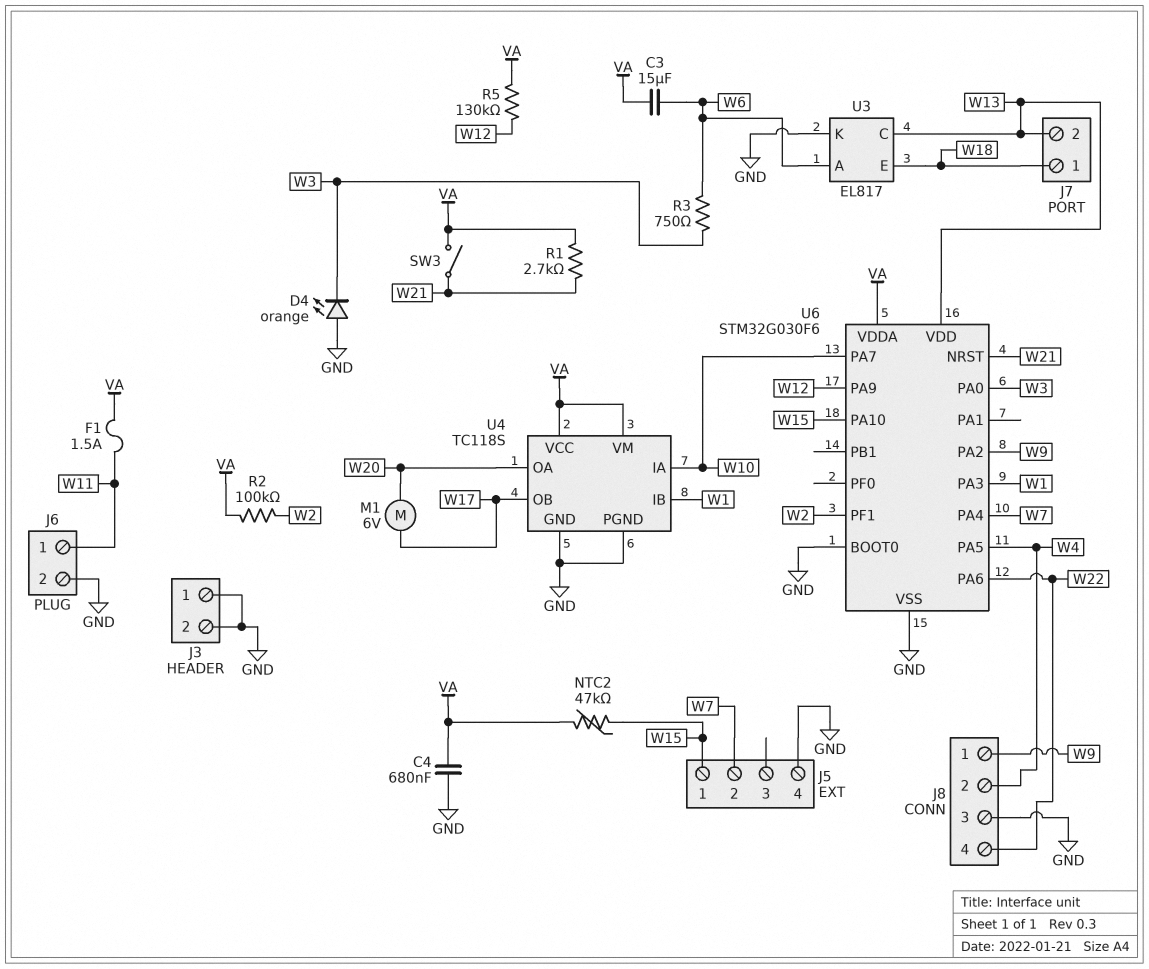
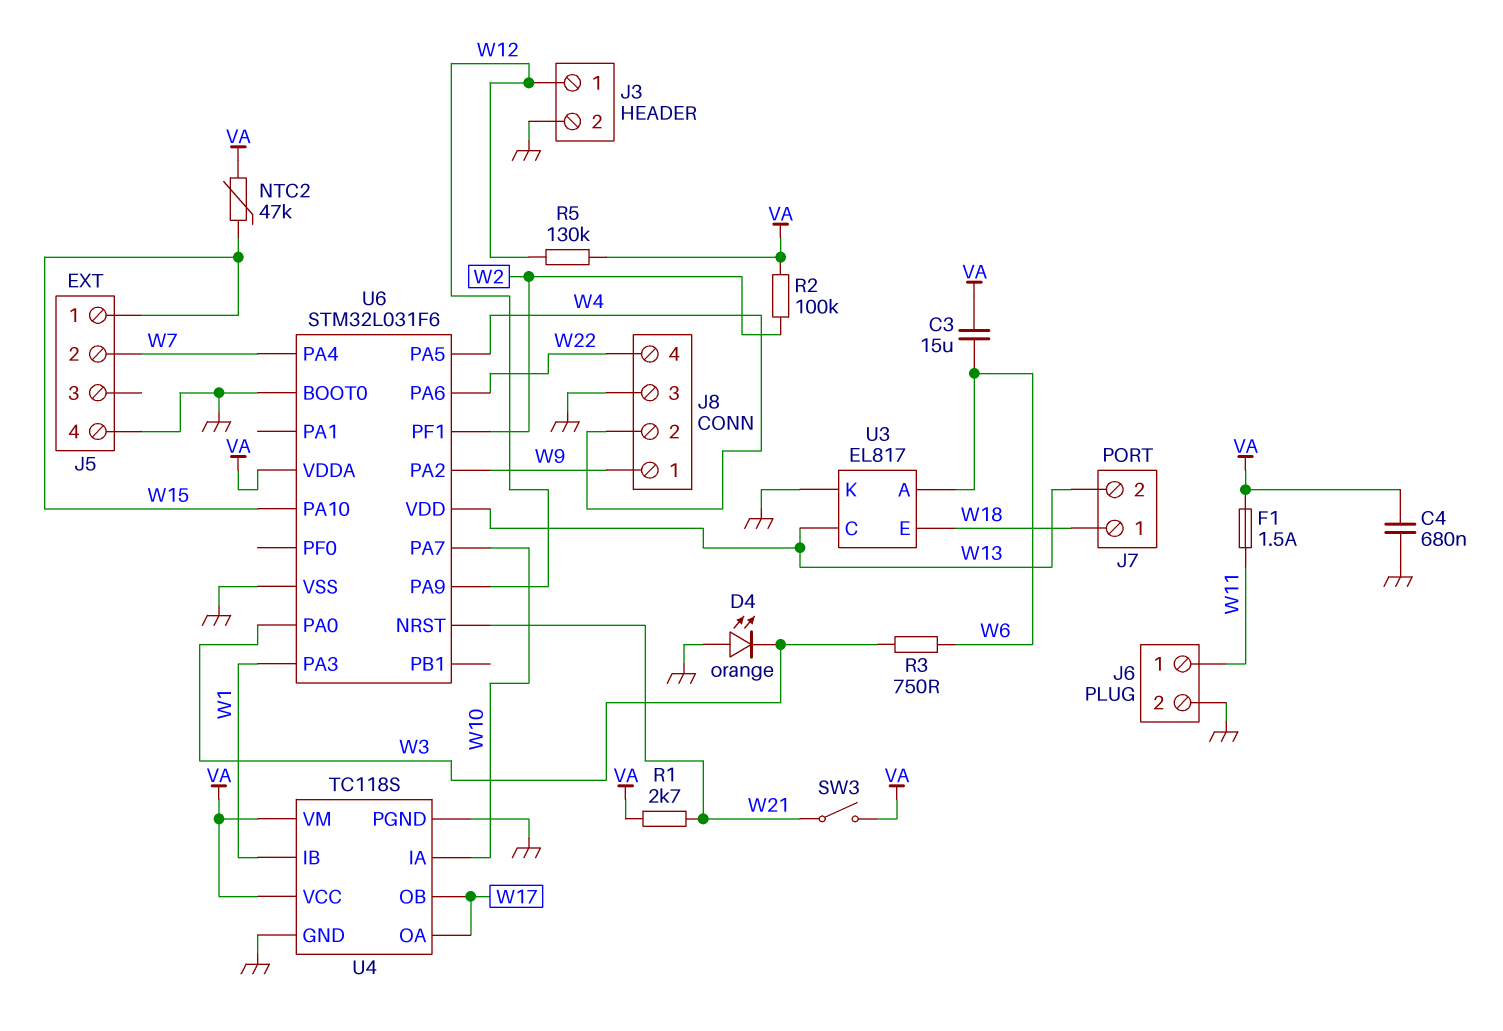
J3 pin 1: GND -> W12
M1: motor 6V (W17, W20) -> none
U4 pin OA: W20 -> W17
U6: STM32G030F6 -> STM32L031F6

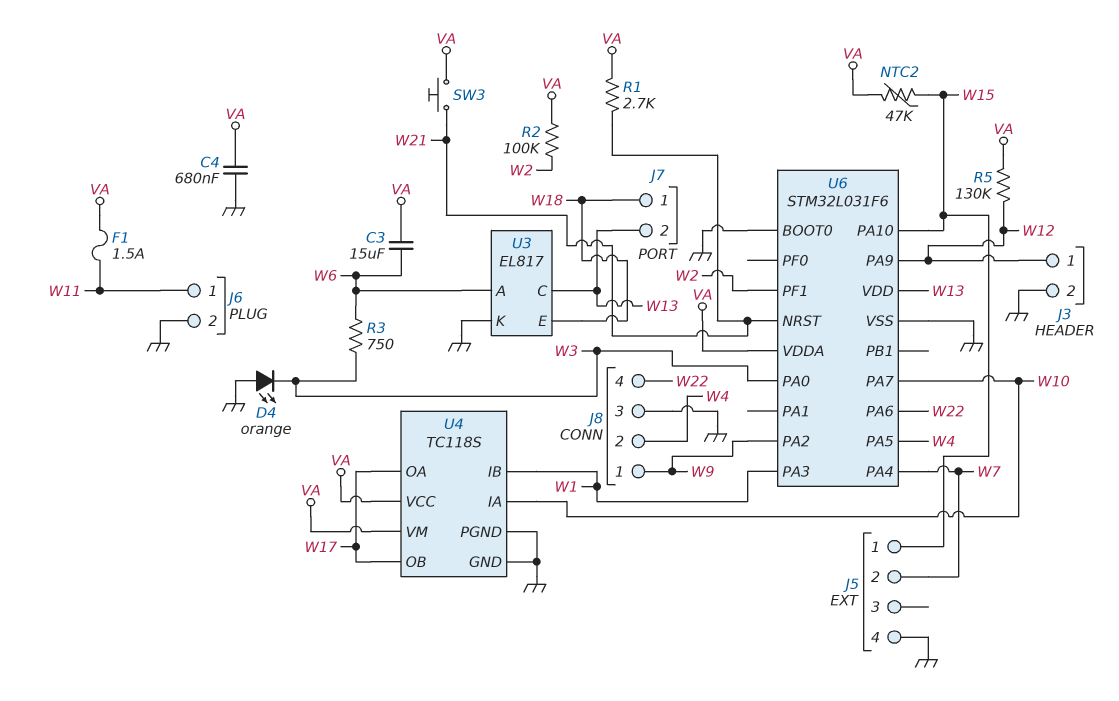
SW3: switch (VA, W21) -> button (VA, W21)

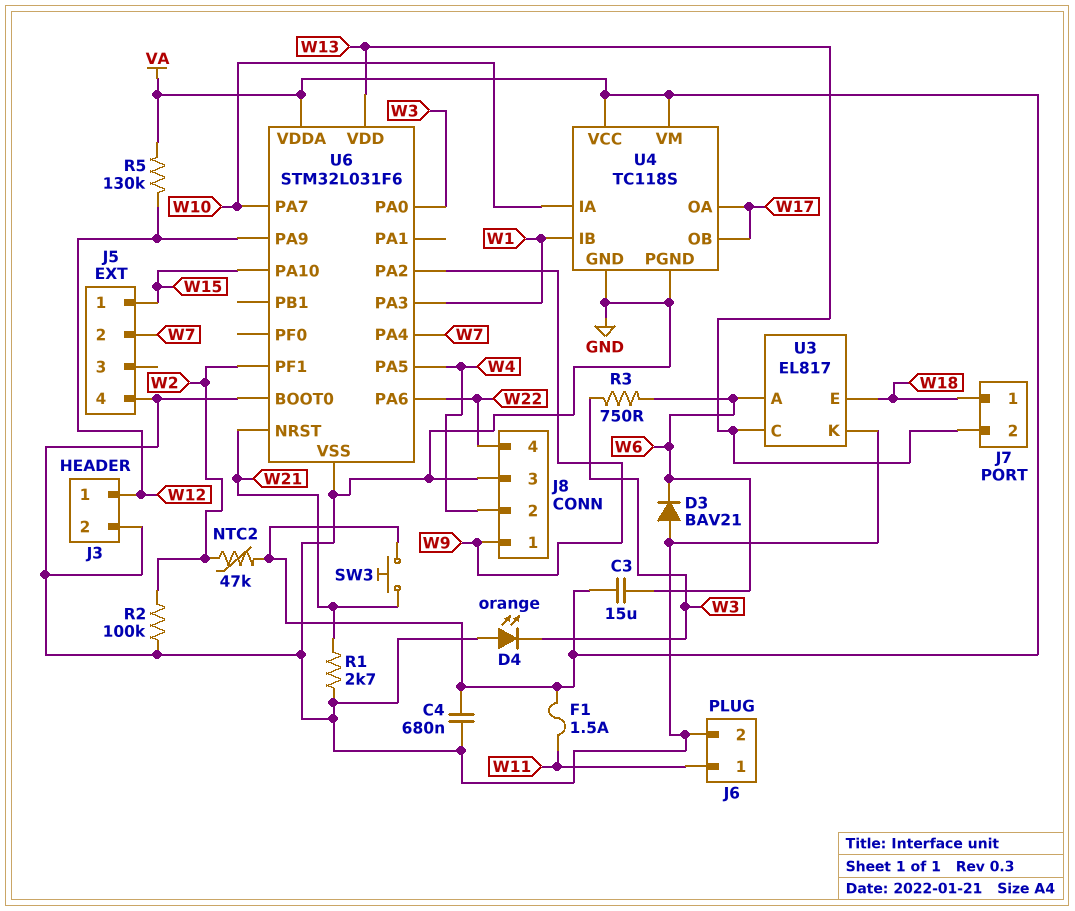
D3: none -> diode BAV21 (A GND, K W6)
NTC2: 47k (VA, W15) -> 47k (VA, W2)
R1: 2.7k (VA, W21) -> 2.7k (GND, W21)
R2: 100k (VA, W2) -> 100k (GND, W2)

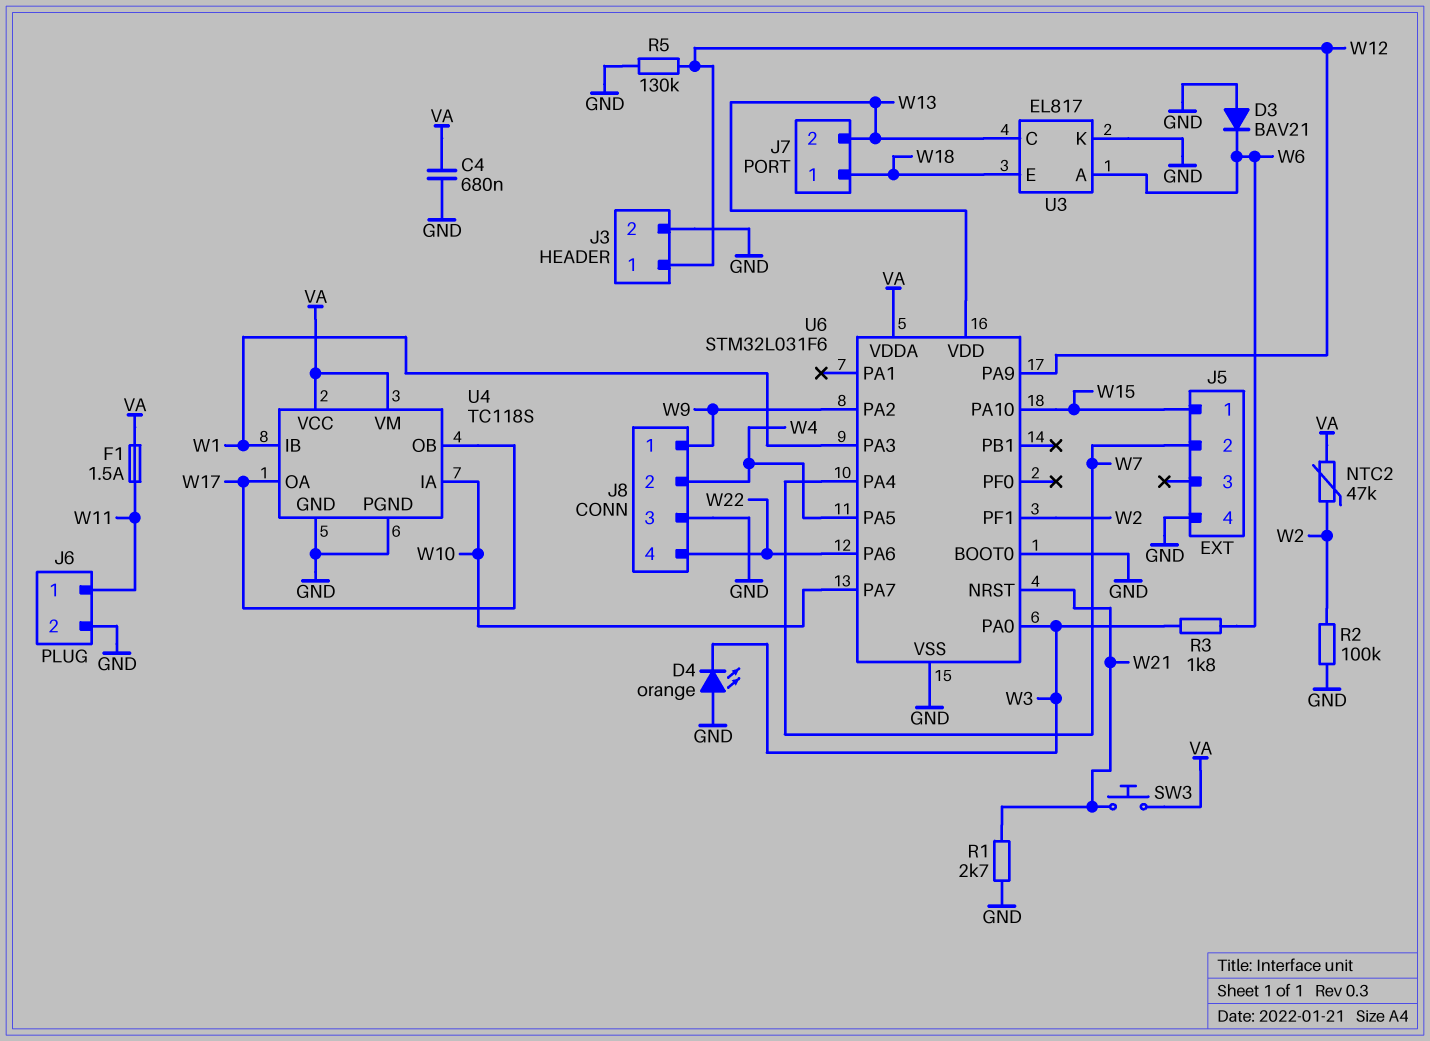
C3: 15uF (VA, W6) -> none
R3: 750 (W3, W6) -> 1.8k (W3, W6)
R5: 130k (VA, W12) -> 130k (GND, W12)

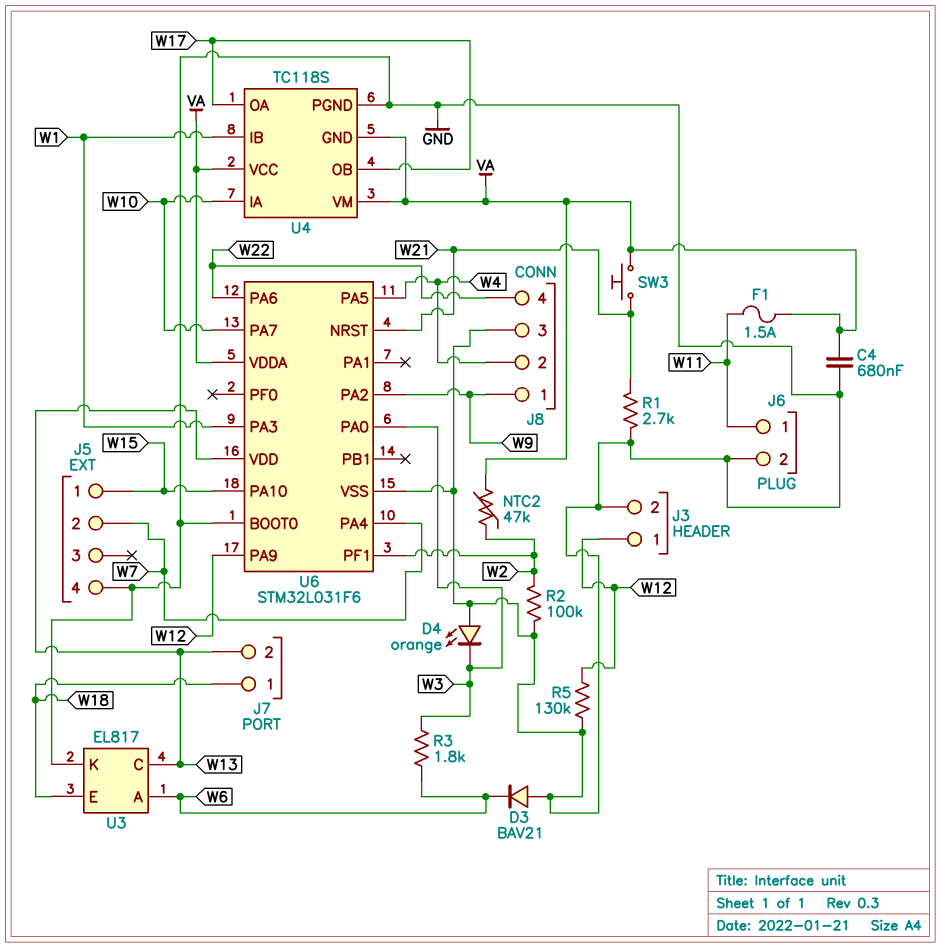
U4 pin GND: GND -> VA

